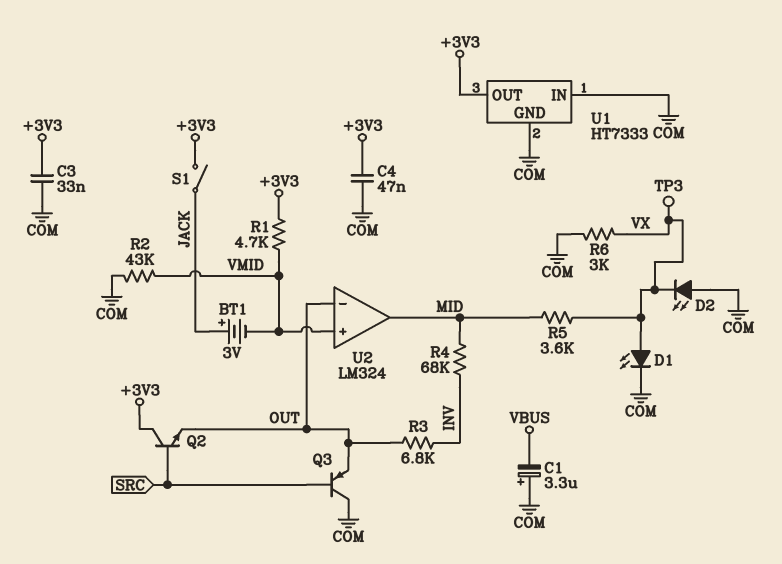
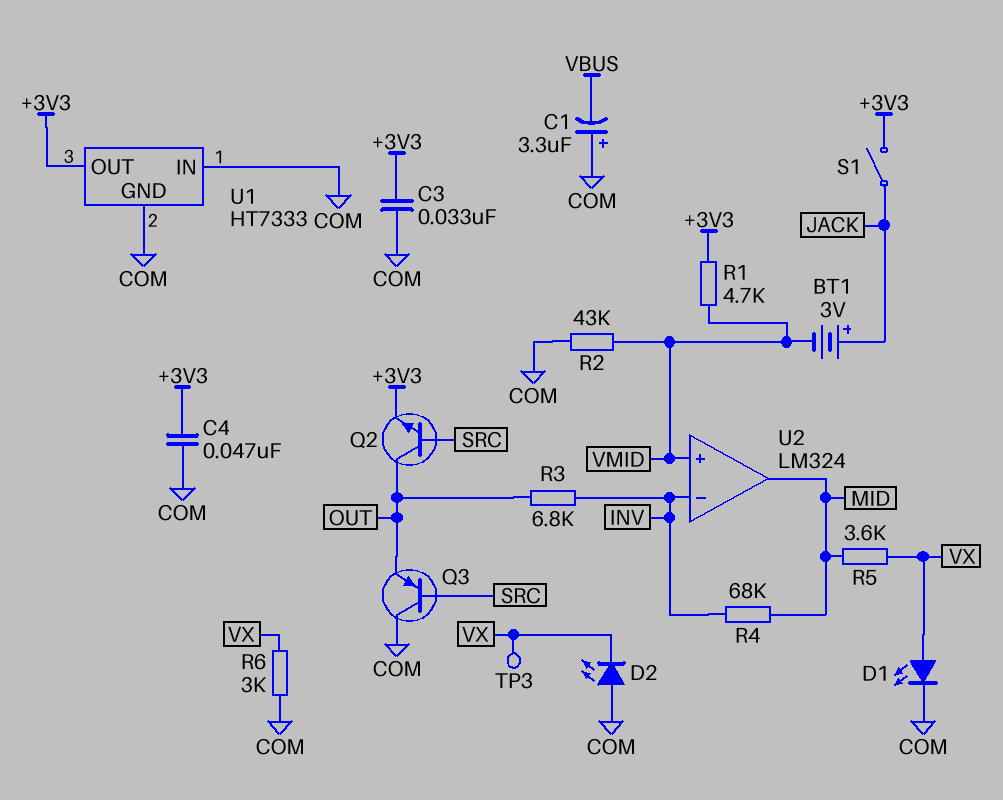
Q2: NPN (B SRC, C +3V3, E OUT) -> NPN (B SRC, C OUT, E +3V3)
U2 pin in-: OUT -> INV

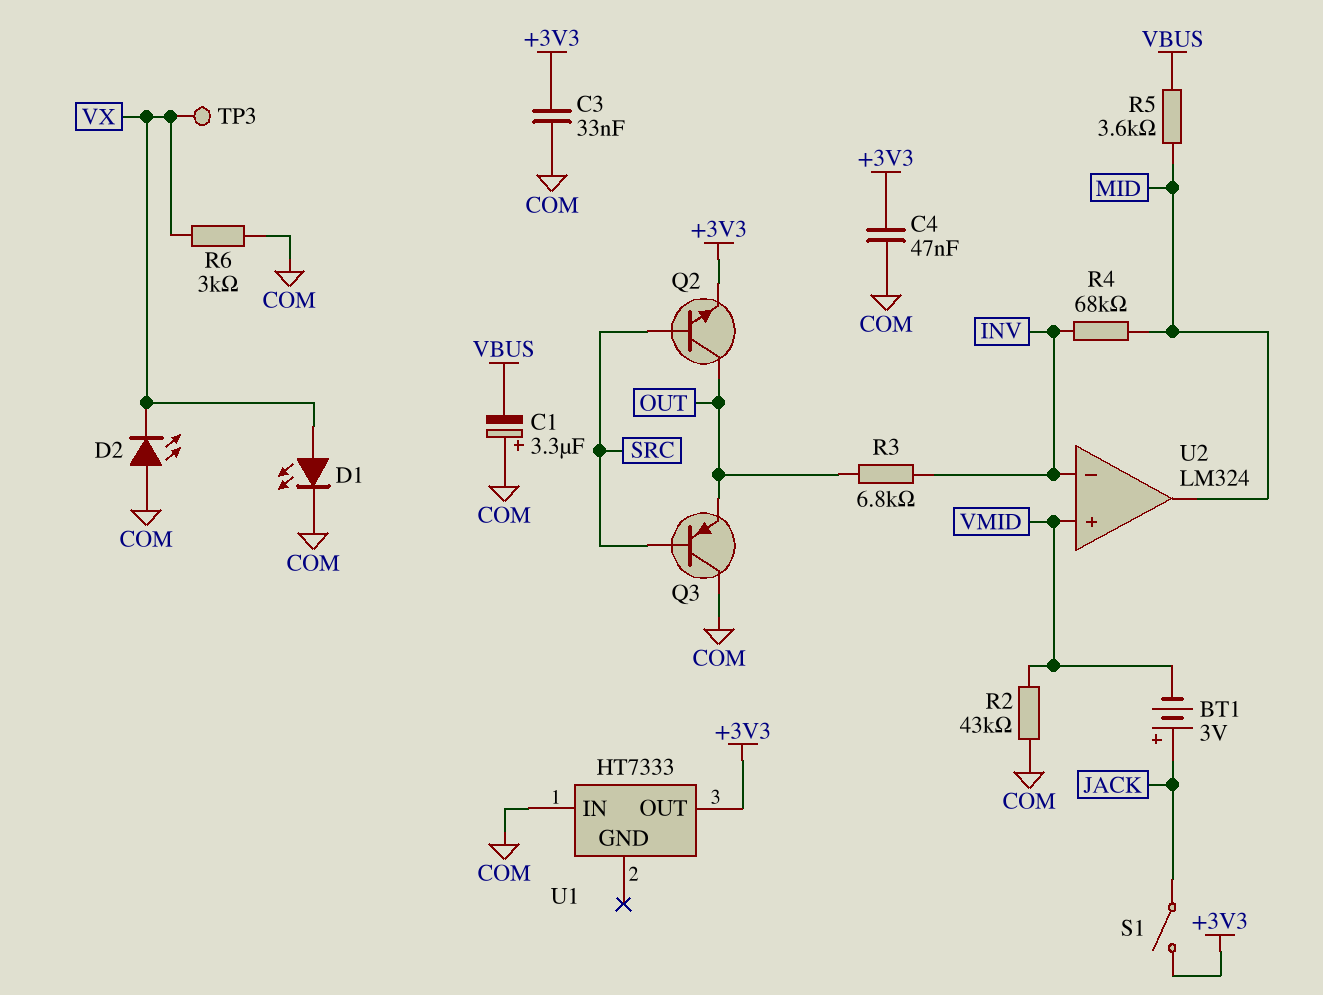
R1: 4.7k (+3V3, VMID) -> none
R5: 3.6k (MID, VX) -> 3.6k (MID, VBUS)
U1 pin GND: COM -> none

